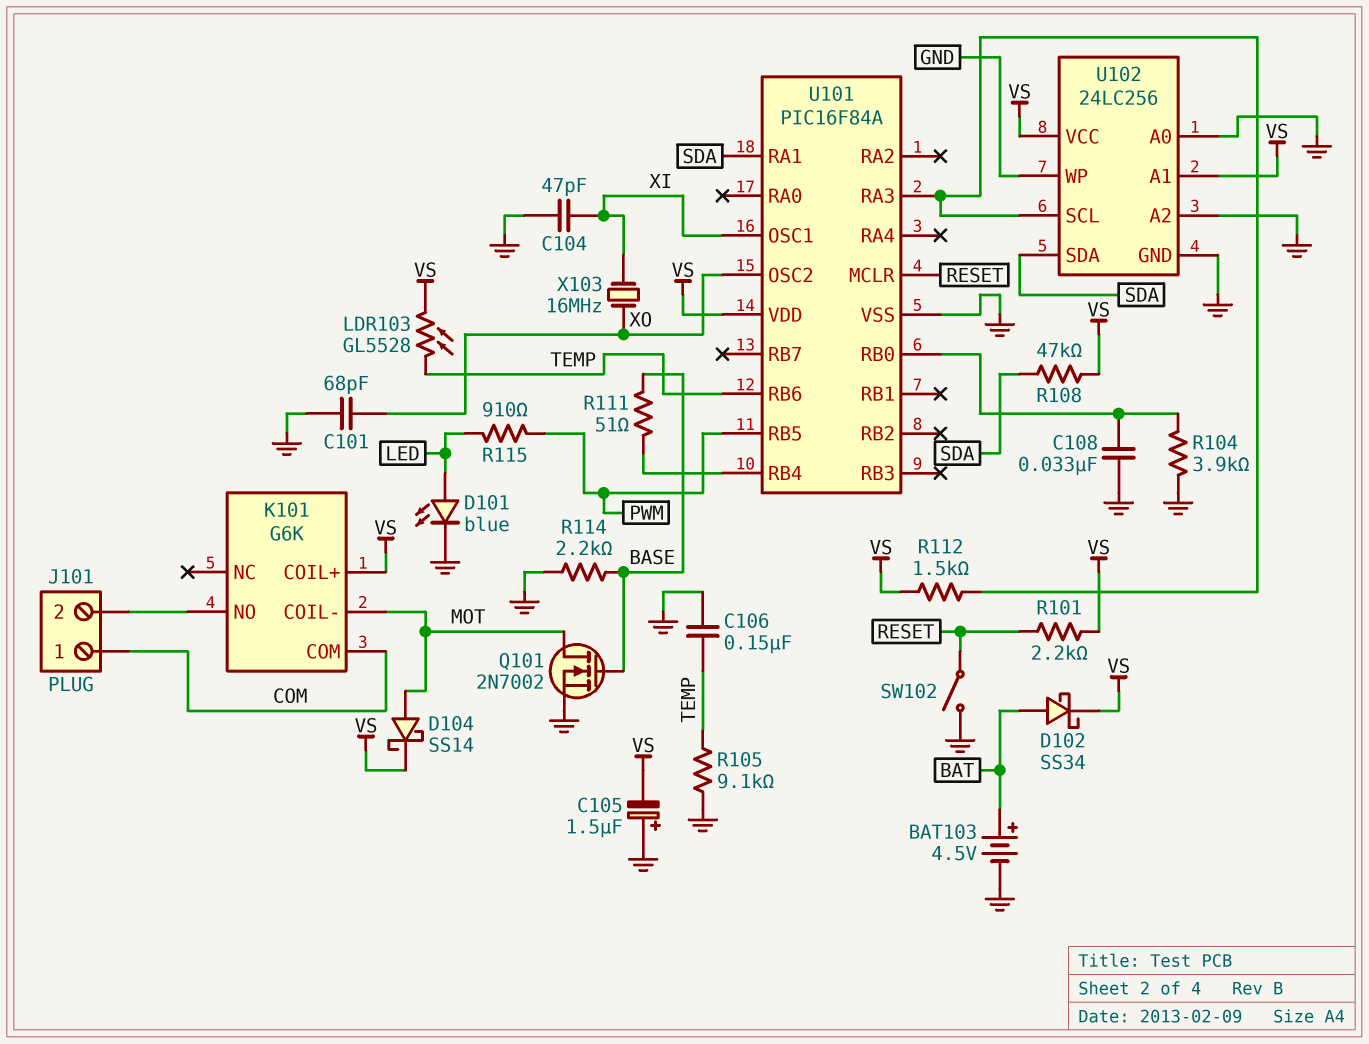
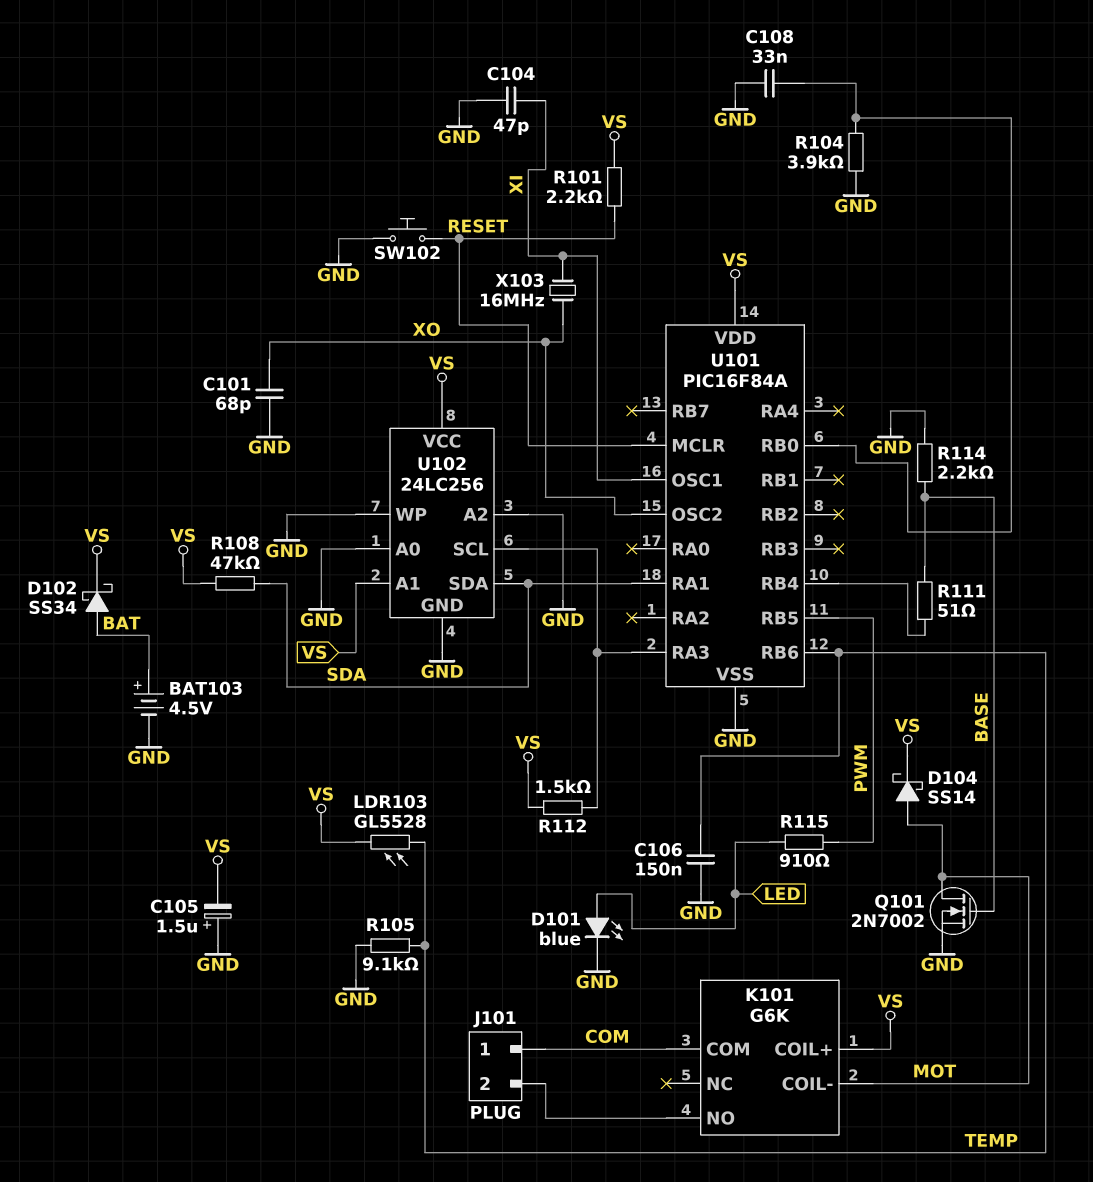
SW102: switch (GND, RESET) -> button (GND, RESET)

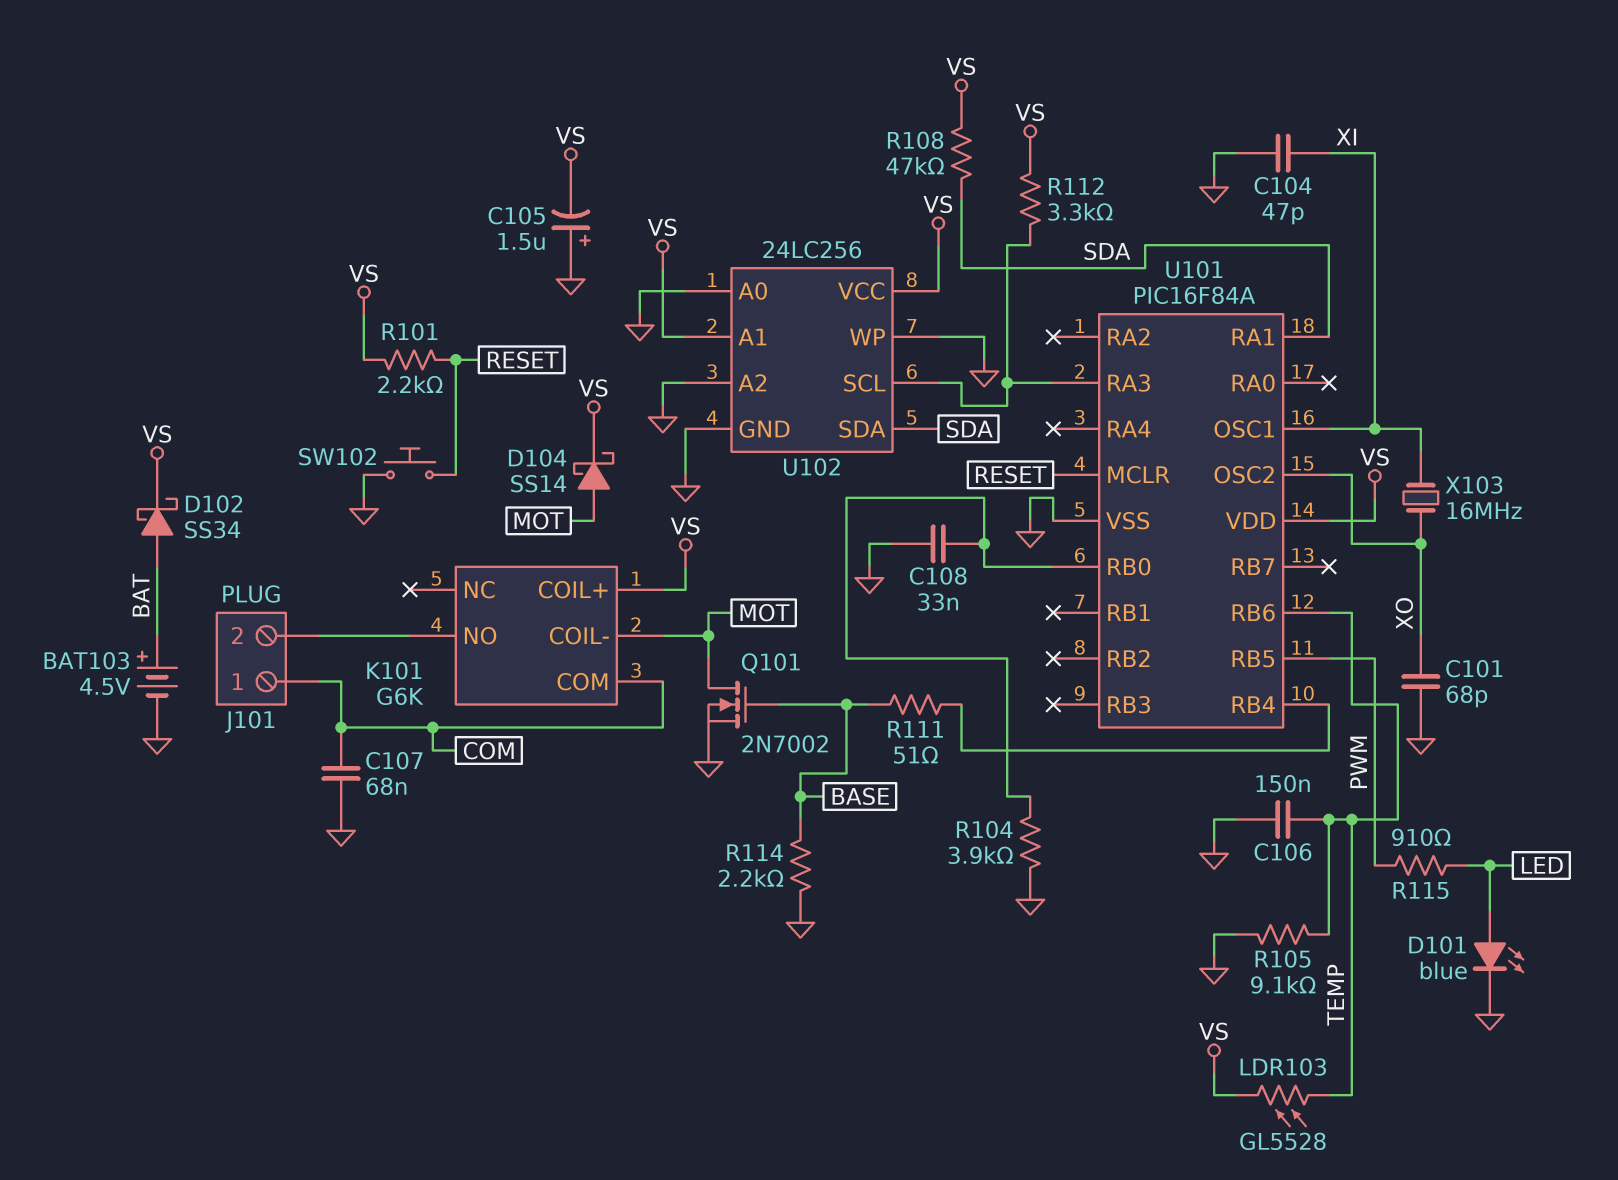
C107: none -> 68nF (COM, GND)
R112: 1.5k (U101/RA3, VS) -> 3.3k (U101/RA3, VS)

